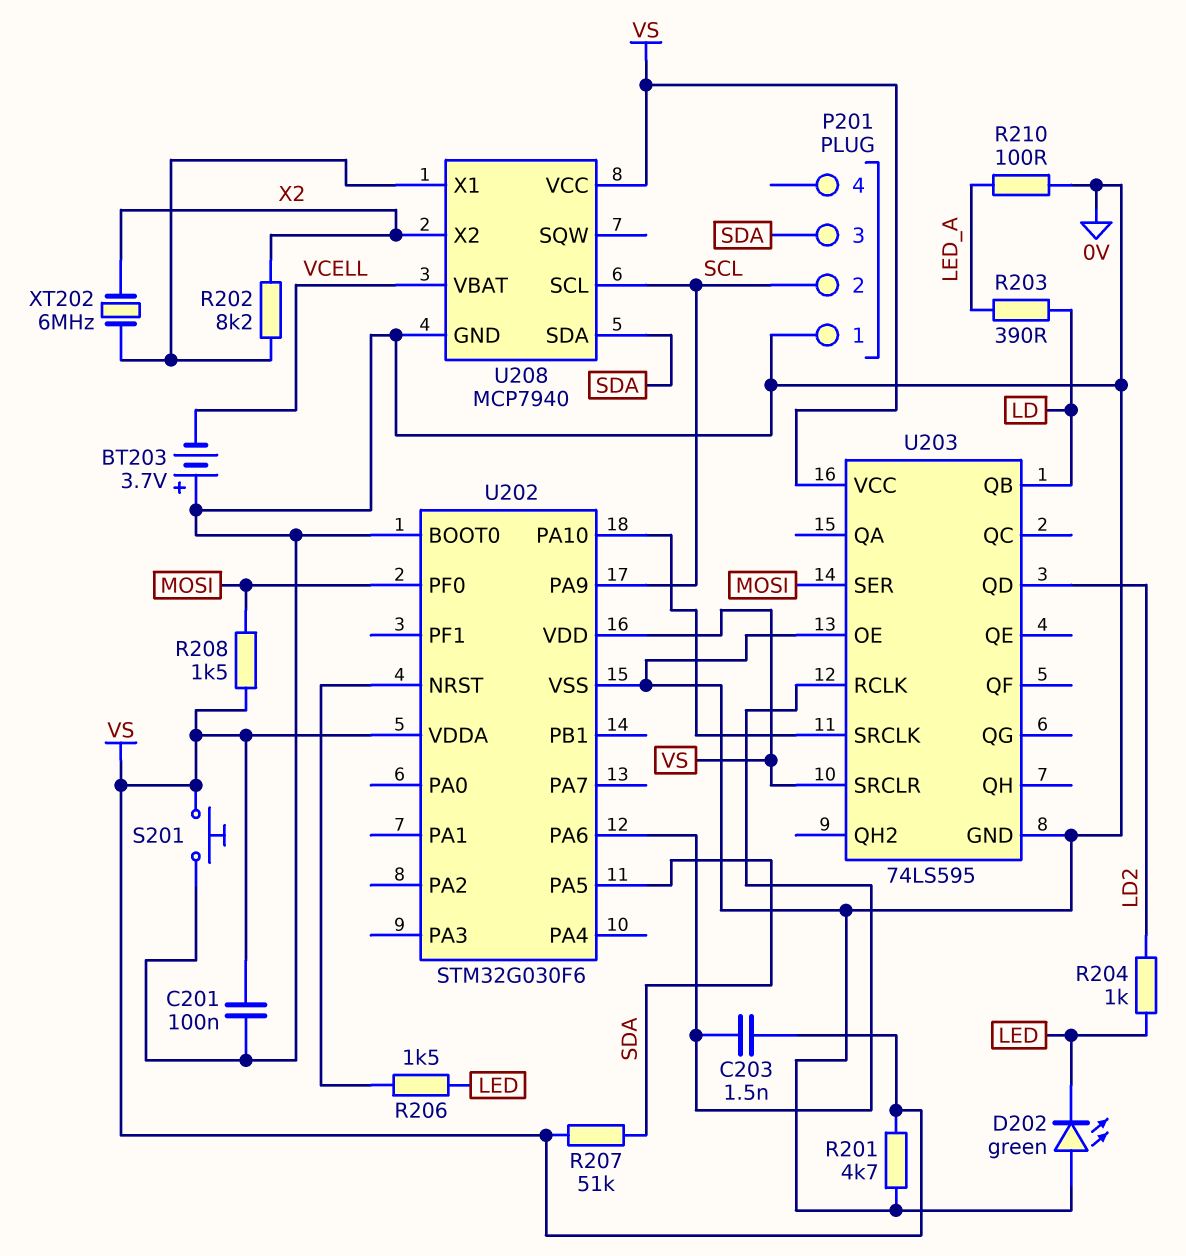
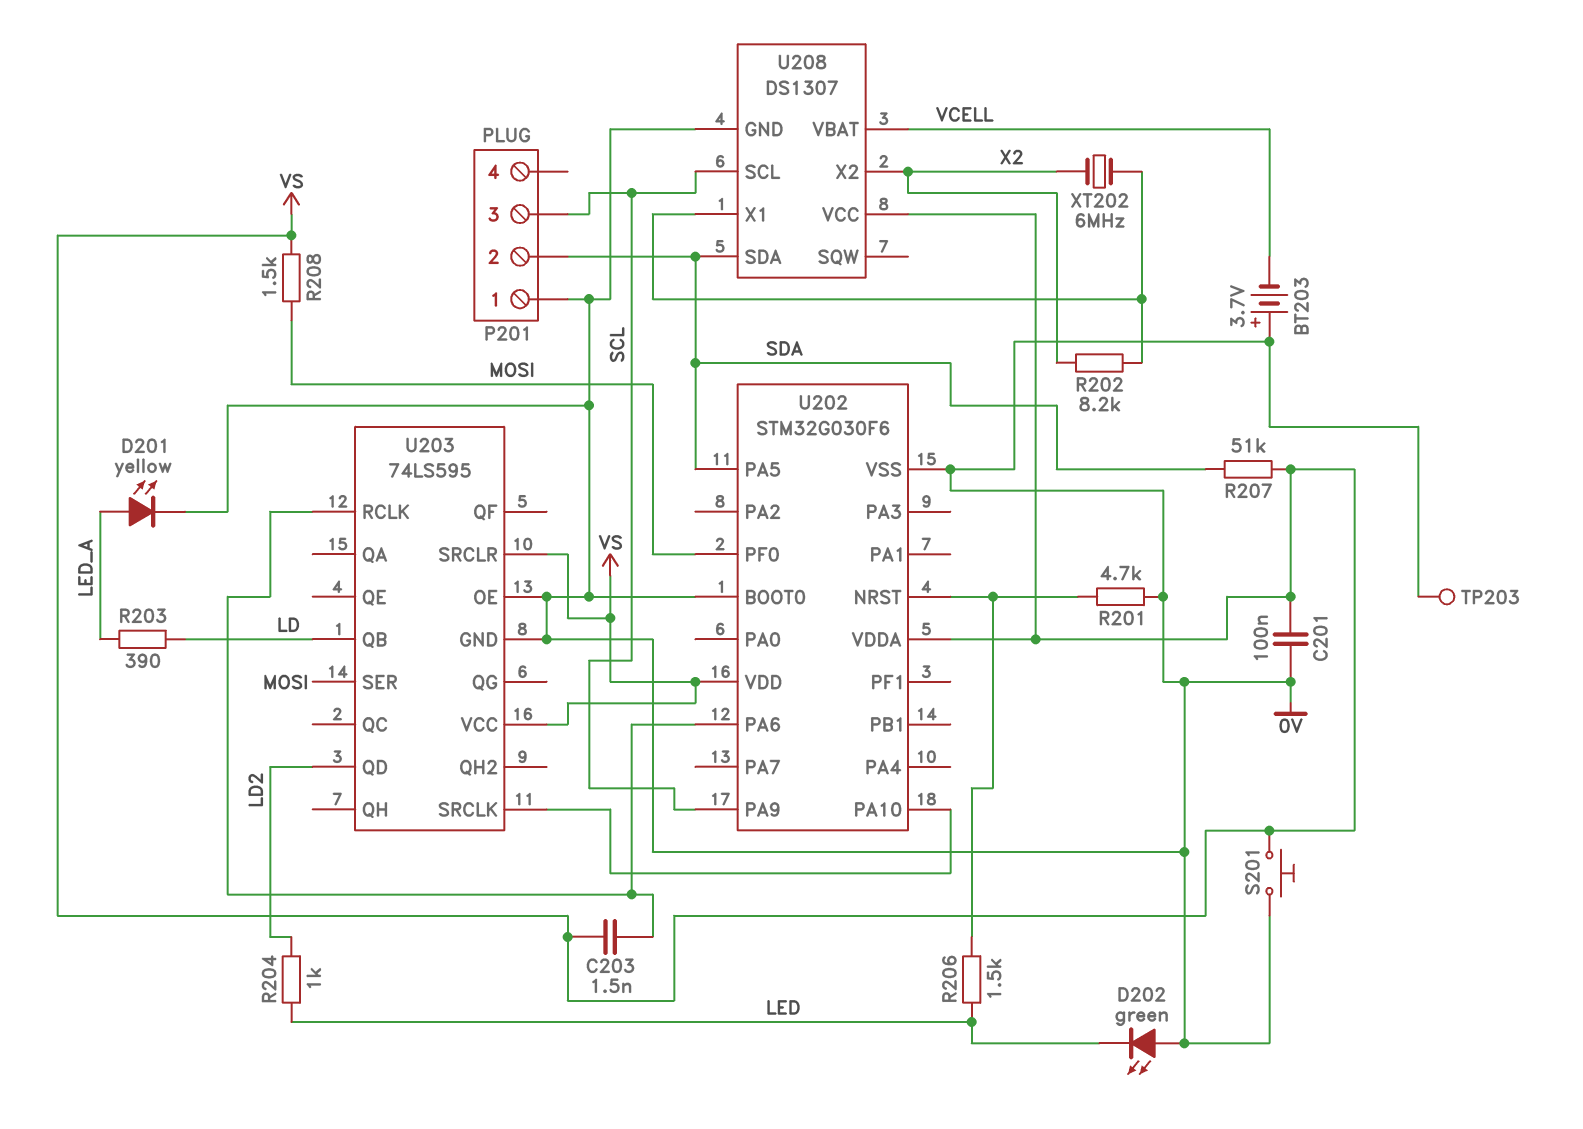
D201: none -> LED yellow (A LED_A, K 0V)
P201 pin 2: SCL -> SDA
P201 pin 3: SDA -> SCL
R201: 4.7k (0V, VS) -> 4.7k (0V, U202/NRST)
R210: 100 (0V, LED_A) -> none
TP203: none -> test point (0V)
U208: MCP7940 -> DS1307

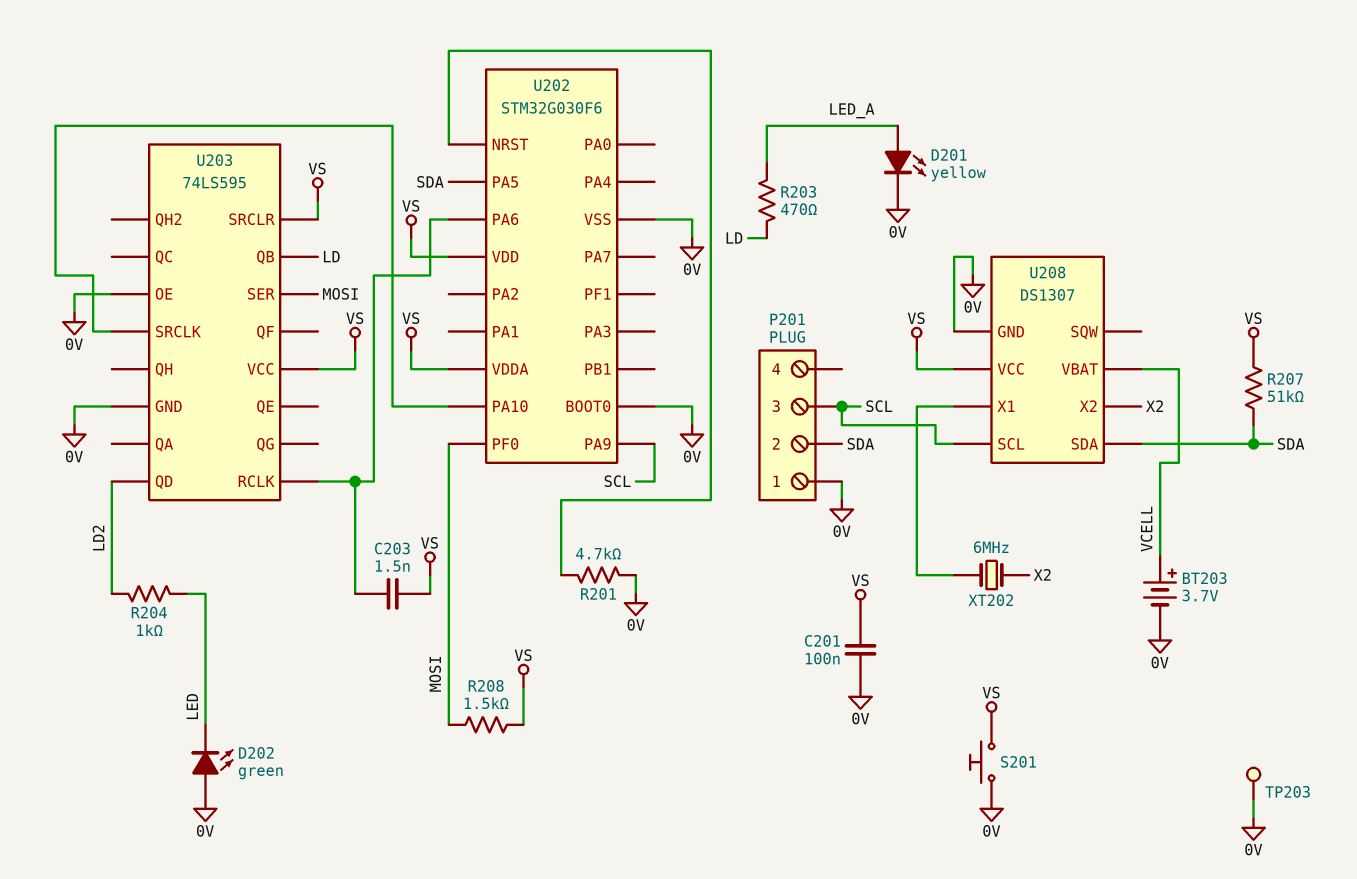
BT203: 3.7V (plus 0V, minus VCELL) -> 3.7V (plus VCELL, minus 0V)
R202: 8.2k (U208/X1, X2) -> none
R203: 390 (LD, LED_A) -> 470 (LD, LED_A)
R206: 1.5k (LED, U202/NRST) -> none

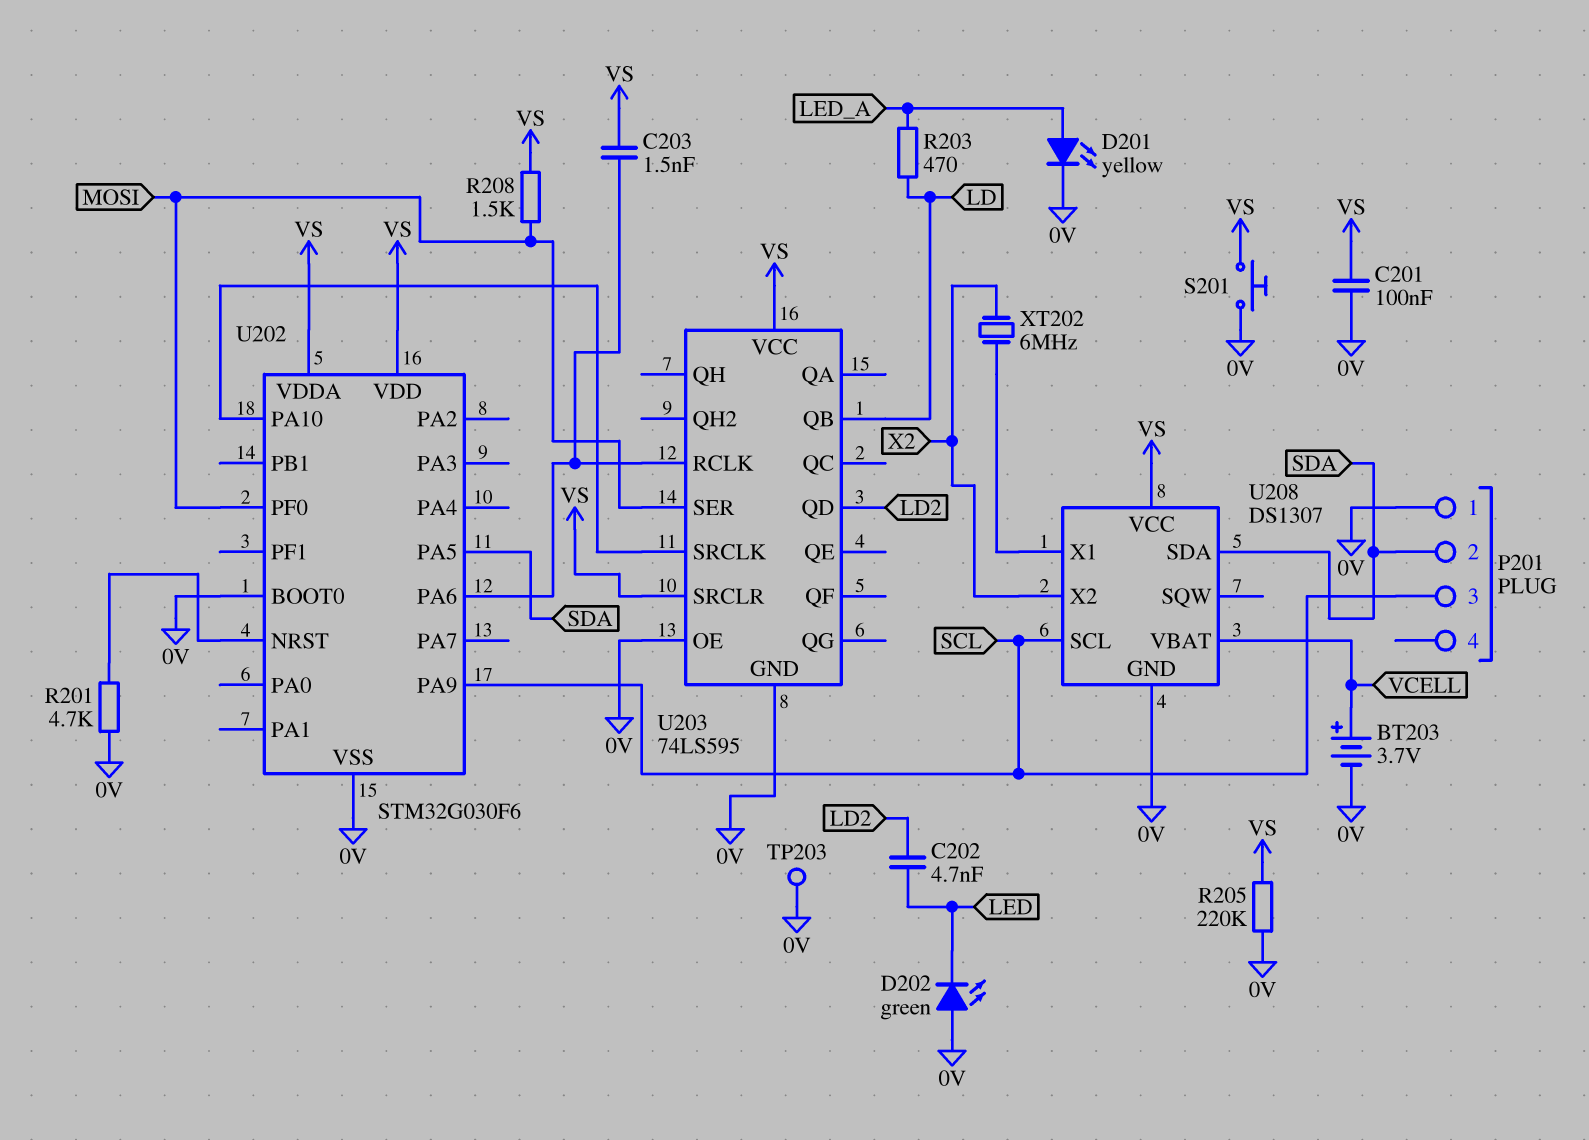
C202: none -> 4.7nF (LD2, LED)
R204: 1k (LD2, LED) -> none
R205: none -> 220k (0V, VS)
R207: 51k (SDA, VS) -> none

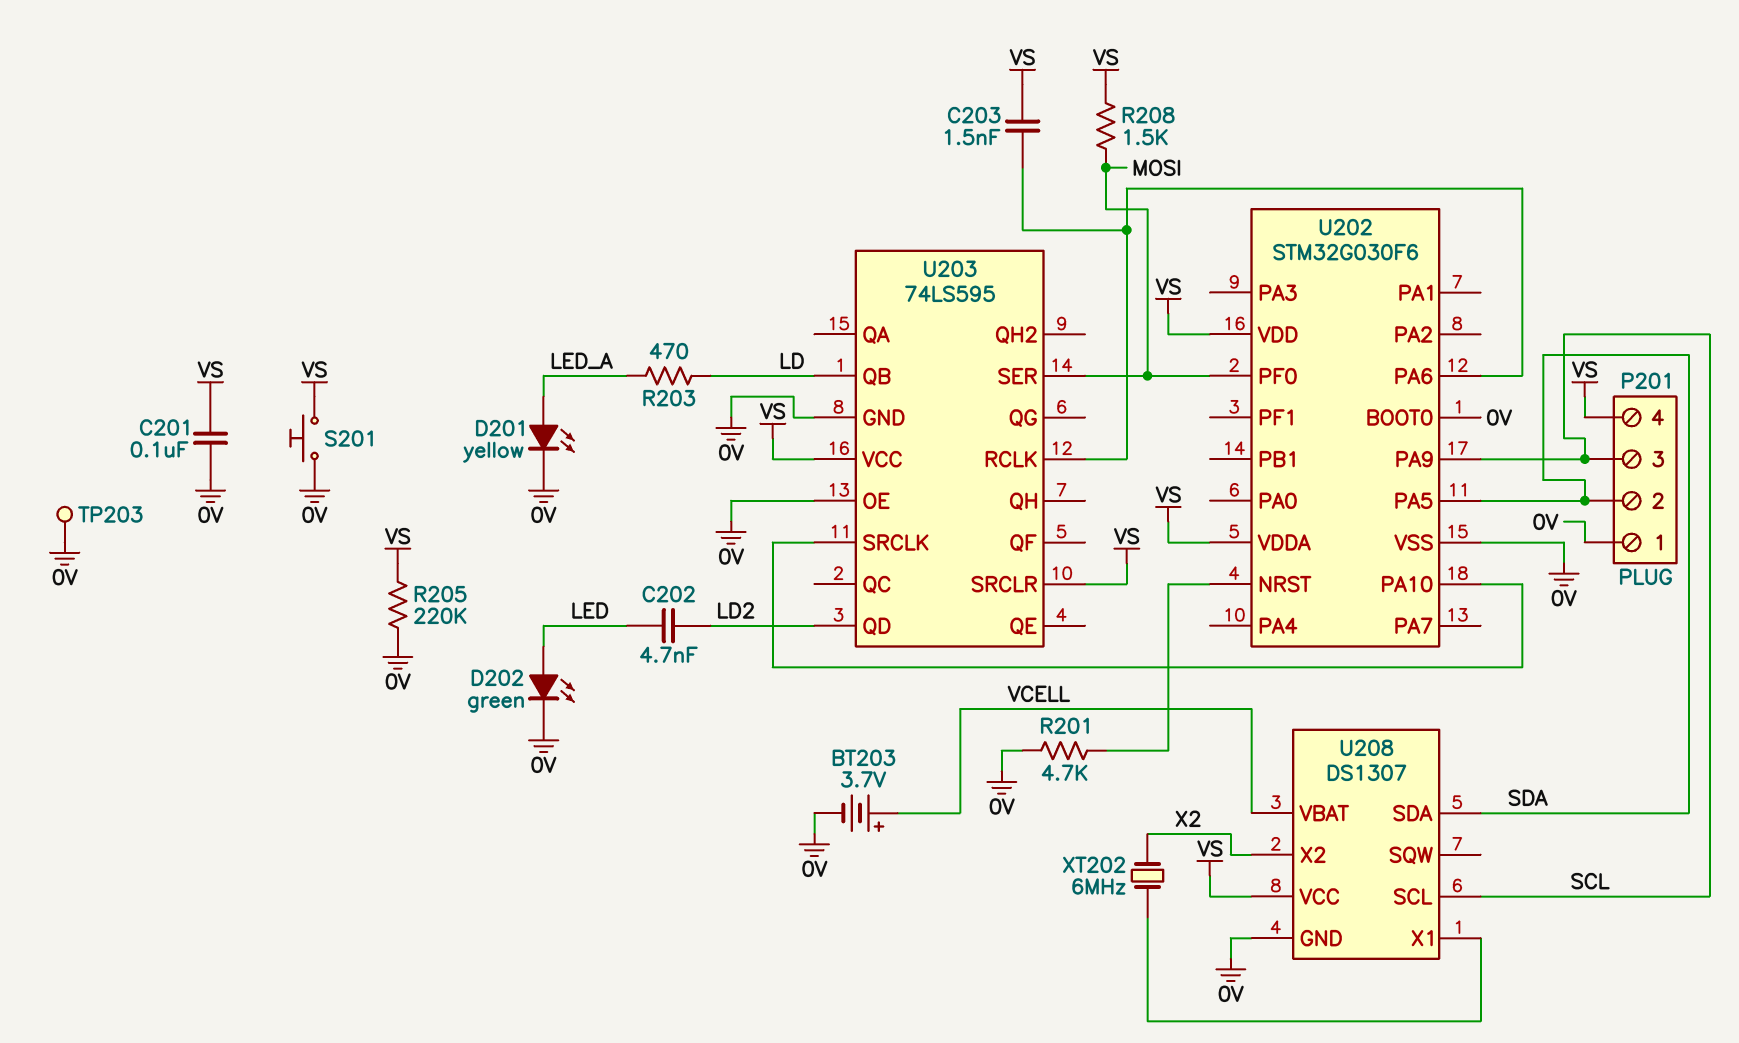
D202: LED green (A 0V, K LED) -> LED green (A LED, K 0V)
P201 pin 4: none -> VS

